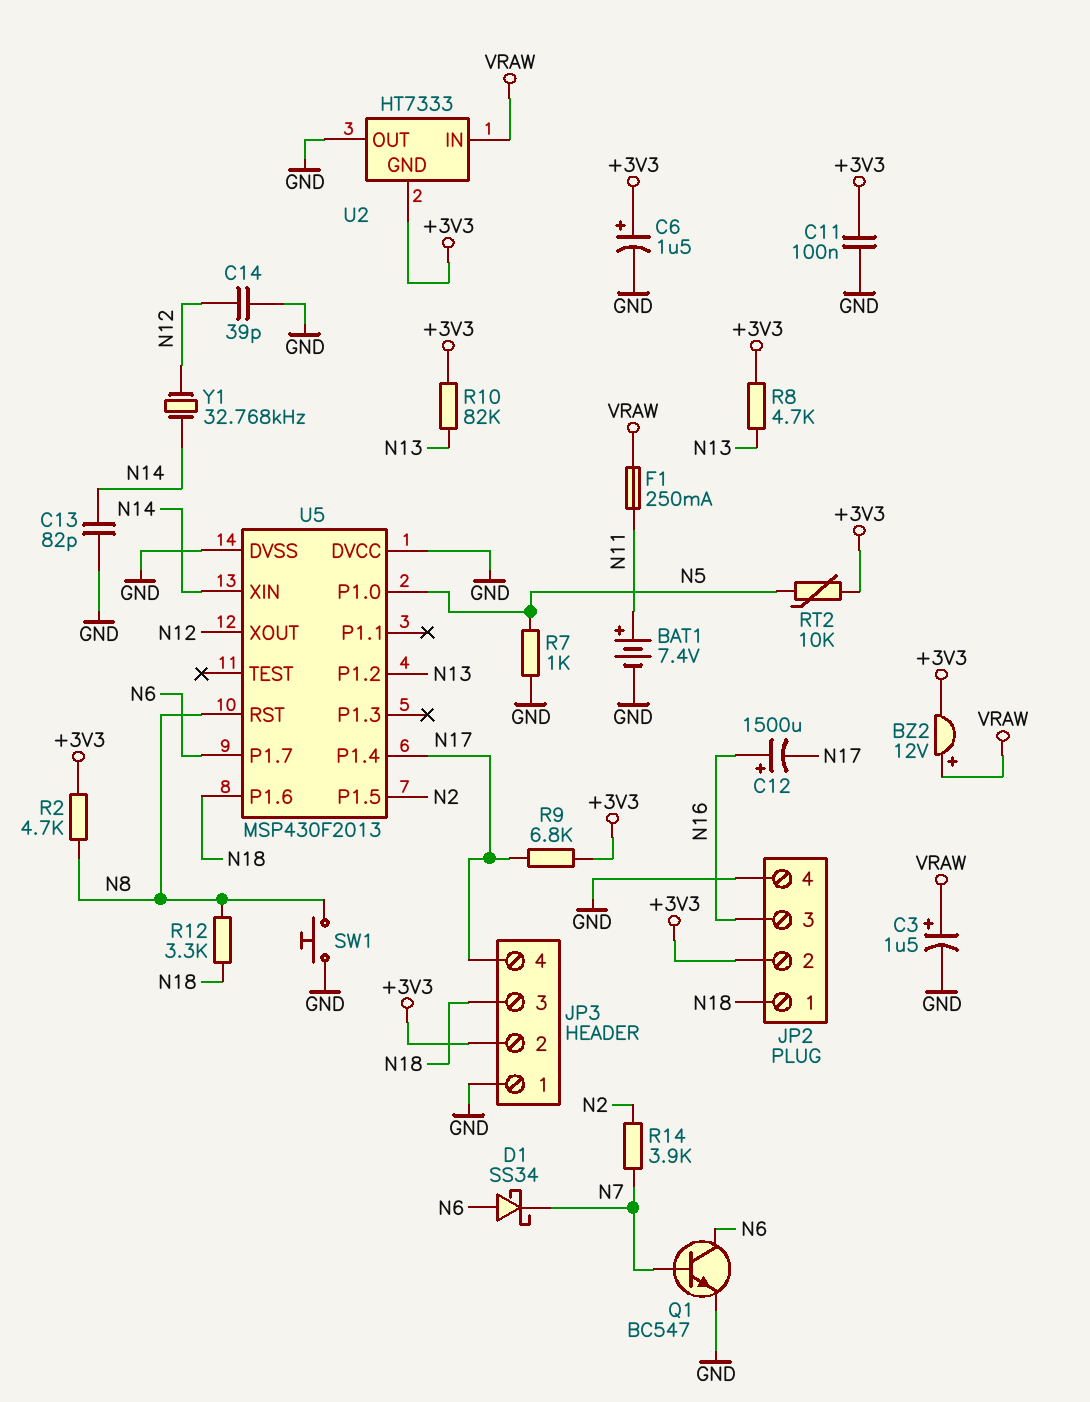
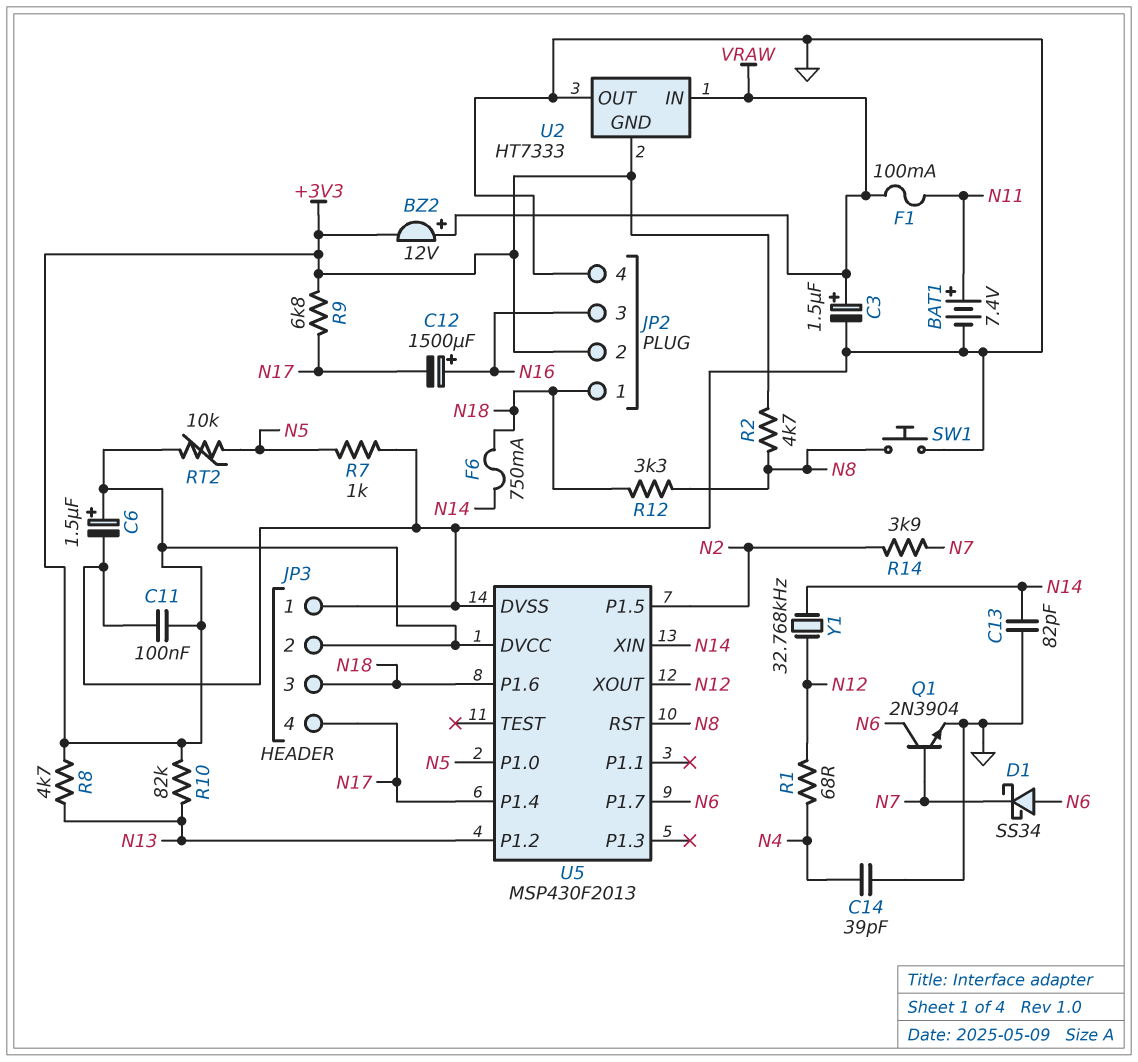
C14: 39pF (GND, N12) -> 39pF (GND, N4)
F1: 250mA (N11, VRAW) -> 100mA (N11, VRAW)
F6: none -> 750mA (N14, N18)
Q1: NPN BC547 (B N7, C N6, E GND) -> NPN 2N3904 (B N7, C N6, E GND)
R1: none -> 68 (N4, N12)
U5 pin DVCC: GND -> +3V3

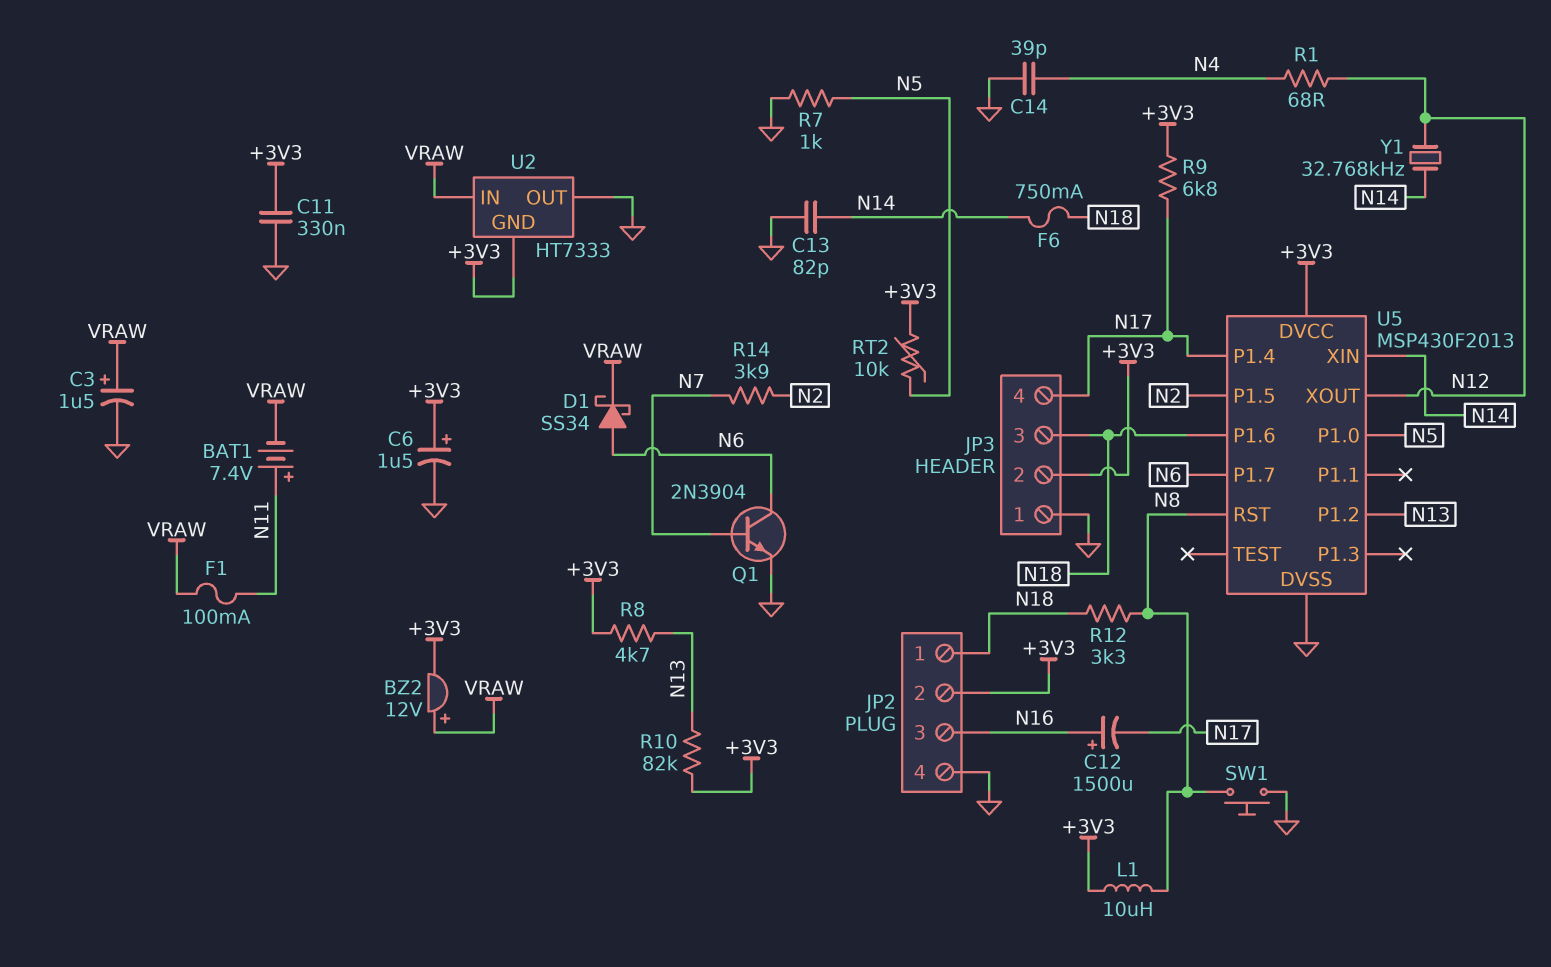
BAT1: 7.4V (plus N11, minus GND) -> 7.4V (plus N11, minus VRAW)
C11: 100nF (+3V3, GND) -> 330nF (+3V3, GND)
D1: schottky SS34 (A N6, K N7) -> schottky SS34 (A N6, K VRAW)
L1: none -> 10uH (+3V3, N8)
R2: 4.7k (+3V3, N8) -> none

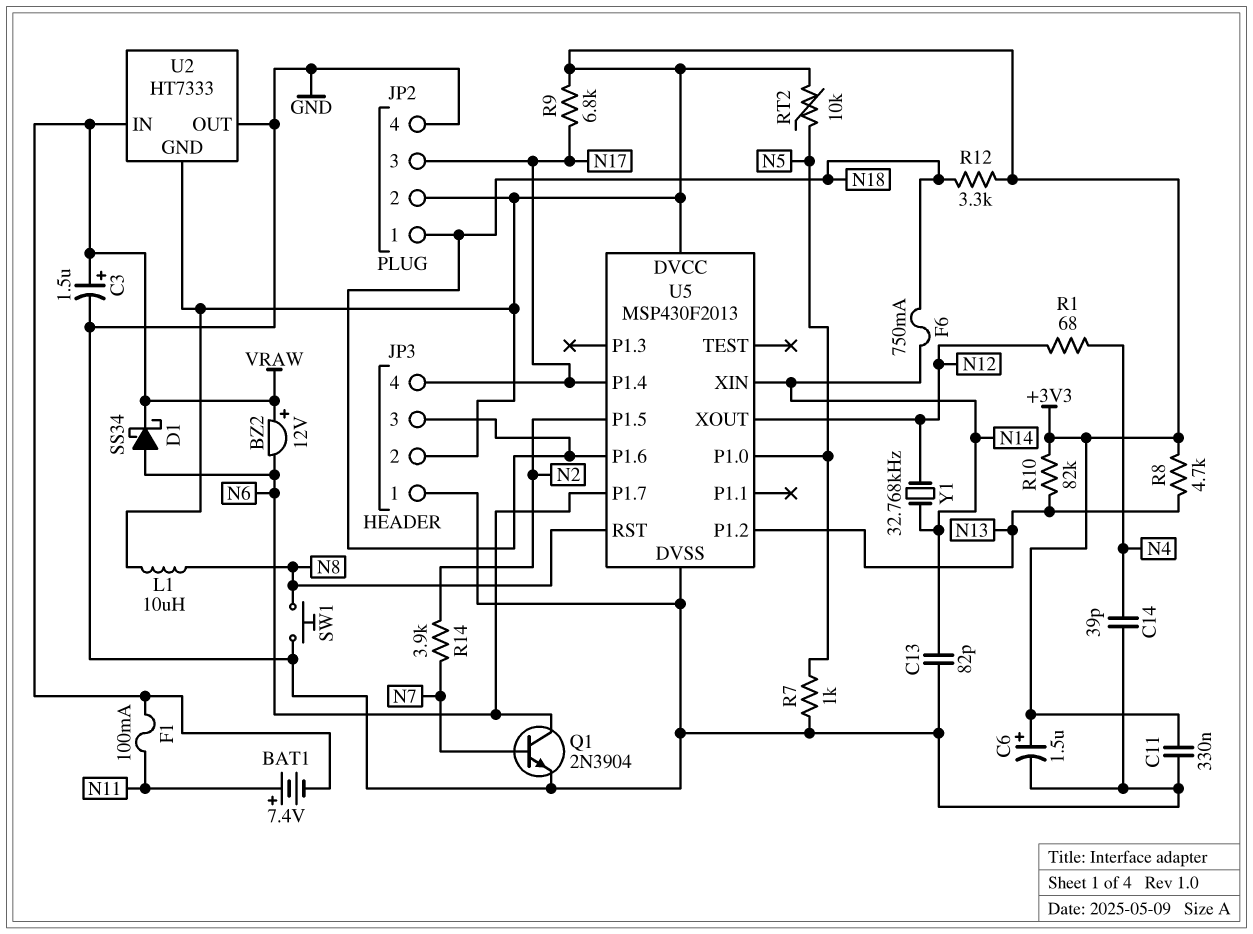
BZ2: buzzer 12V (plus VRAW, minus +3V3) -> buzzer 12V (plus VRAW, minus N6)
C12: 1500uF (plus N16, minus N17) -> none
JP2 pin 3: N16 -> N17
R12: 3.3k (N8, N18) -> 3.3k (+3V3, N18)

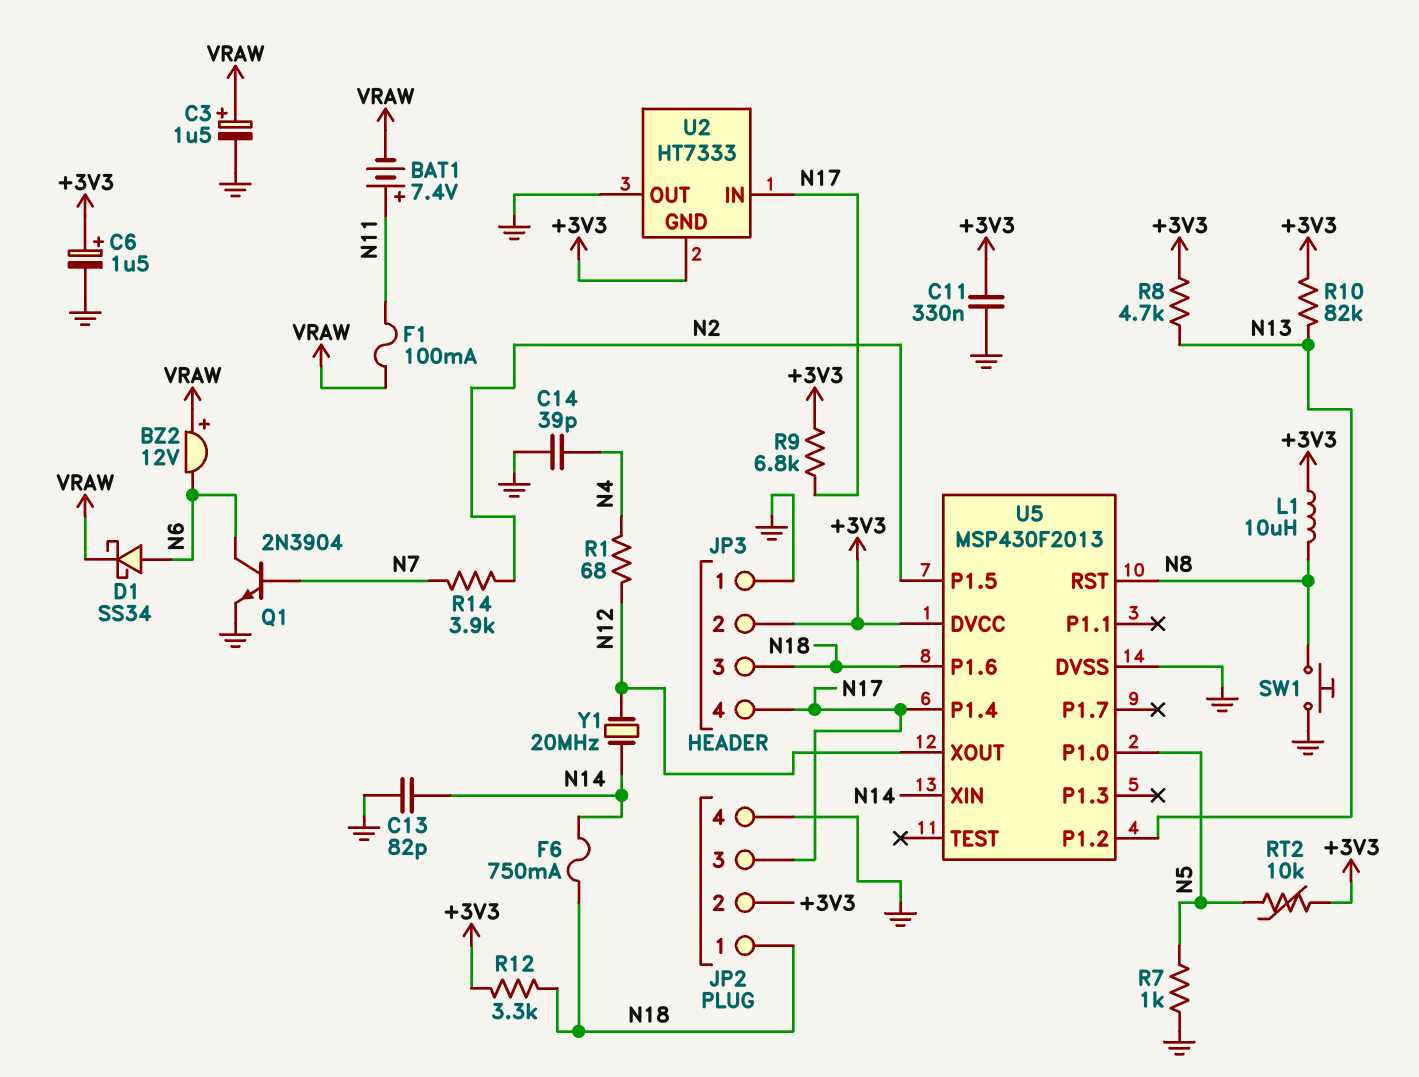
U2 pin IN: VRAW -> N17
U5 pin P1.7: N6 -> none
Y1: 32.768kHz (N12, N14) -> 20MHz (N12, N14)

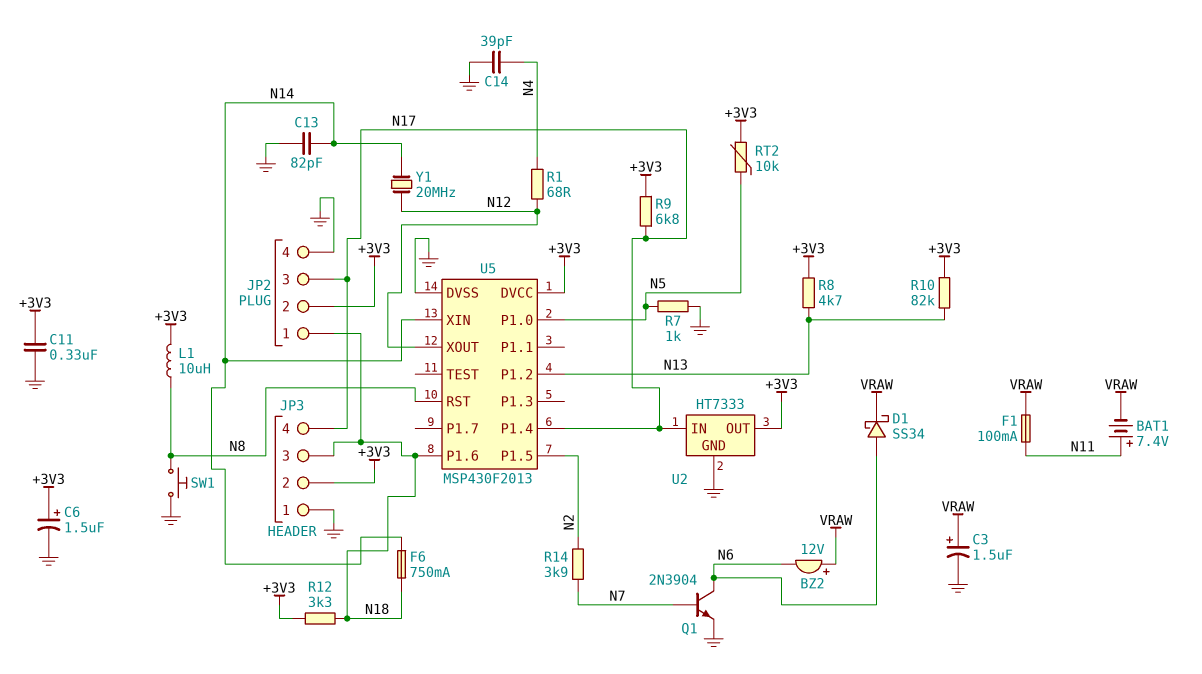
U2 pin GND: +3V3 -> GND
U2 pin OUT: GND -> +3V3

